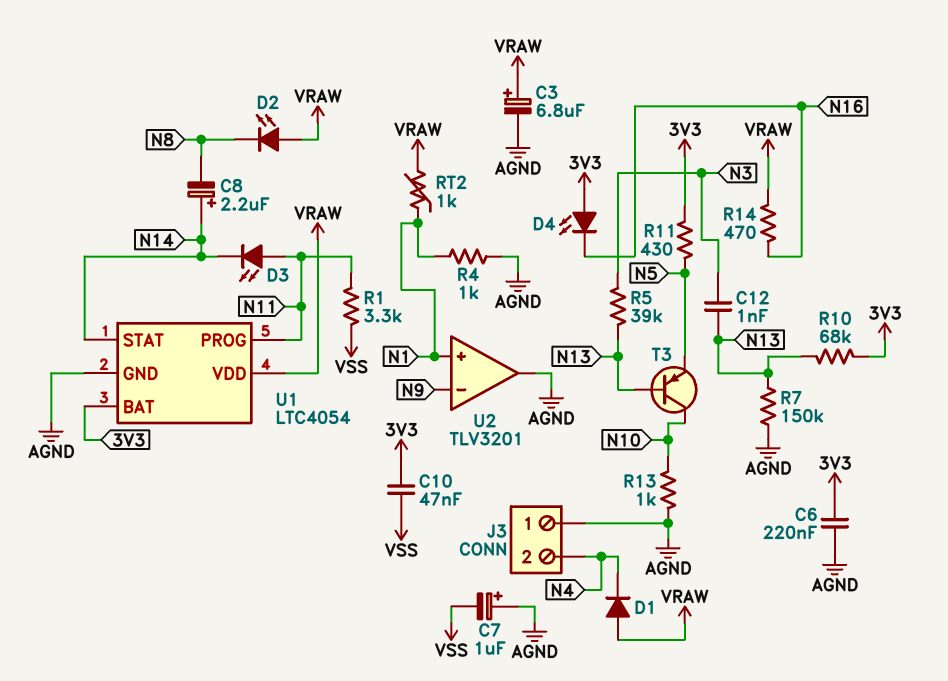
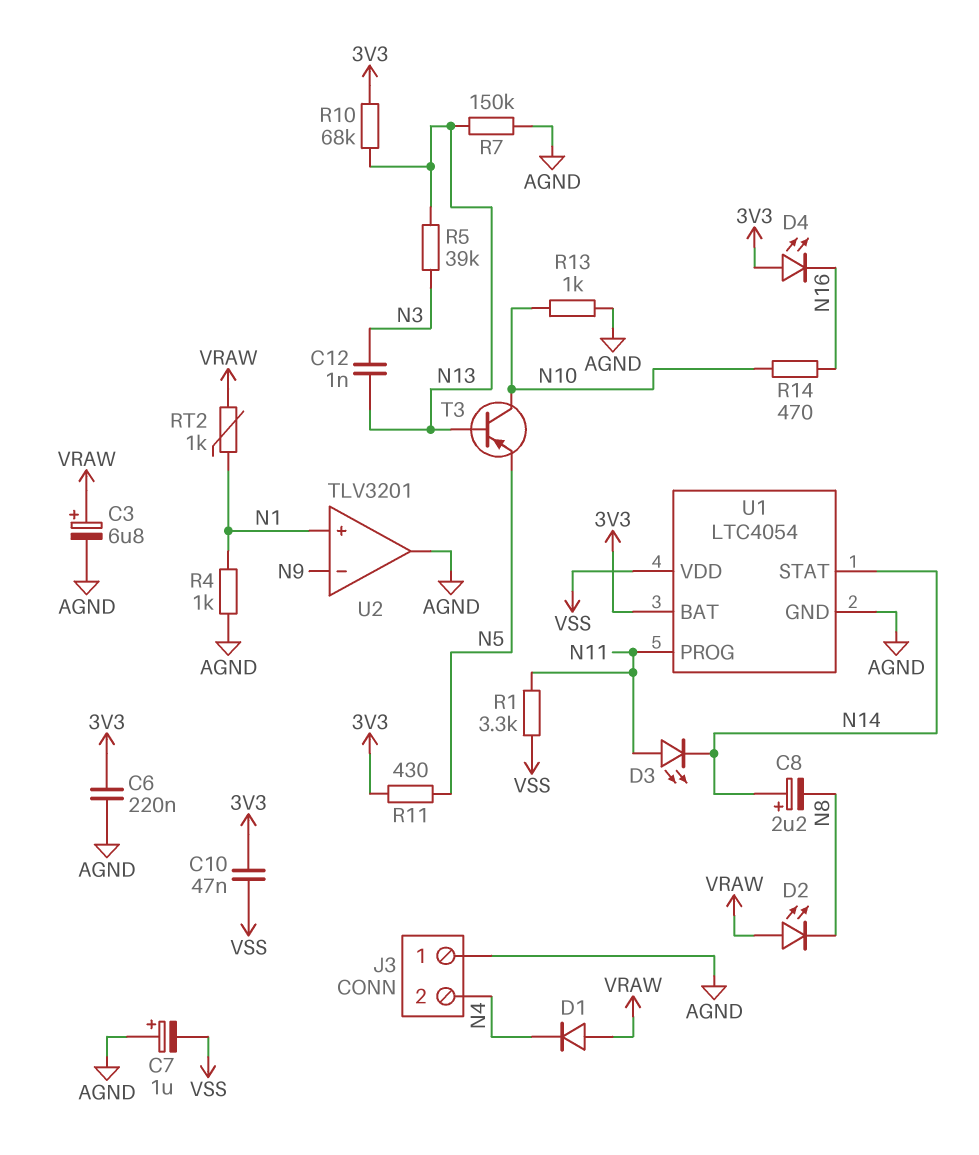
R14: 470 (N16, VRAW) -> 470 (N10, N16)
U1 pin VDD: VRAW -> VSS

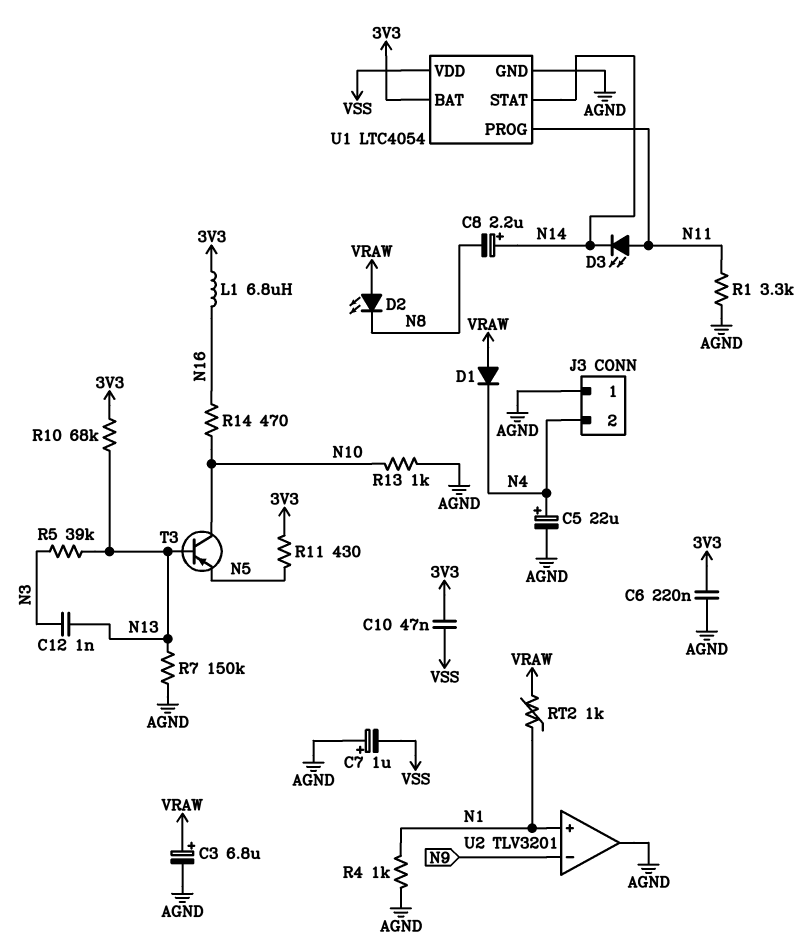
C5: none -> 22uF (plus N4, minus AGND)
D4: LED (A 3V3, K N16) -> none
L1: none -> 6.8uH (3V3, N16)
R1: 3.3k (N11, VSS) -> 3.3k (AGND, N11)

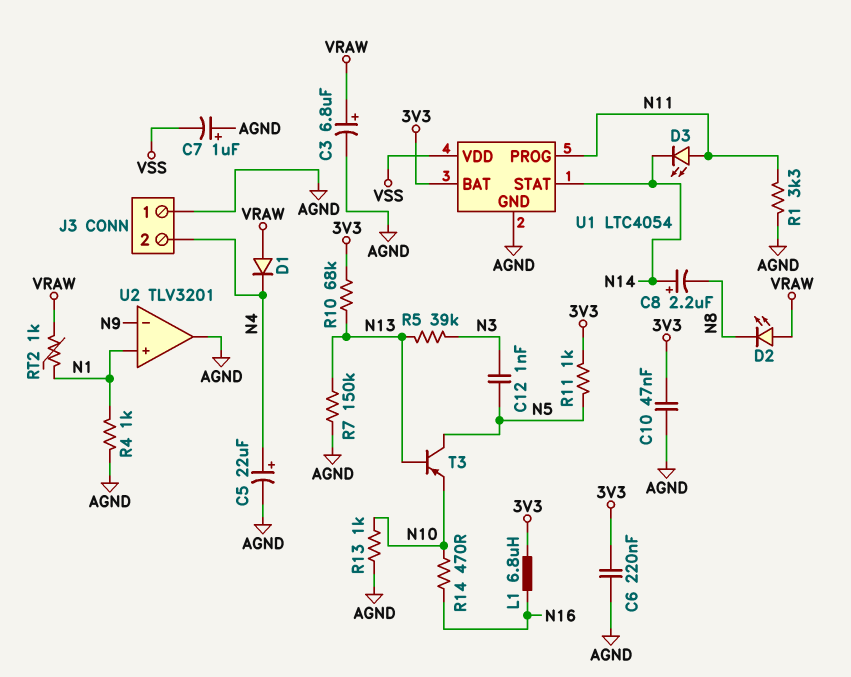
C10: 47nF (3V3, VSS) -> 47nF (3V3, AGND)
C12: 1nF (N3, N13) -> 1nF (N3, N5)
R11: 430 (3V3, N5) -> 1k (3V3, N5)
T3: PNP (B N13, C N10, E N5) -> PNP (B N13, C N5, E N10)

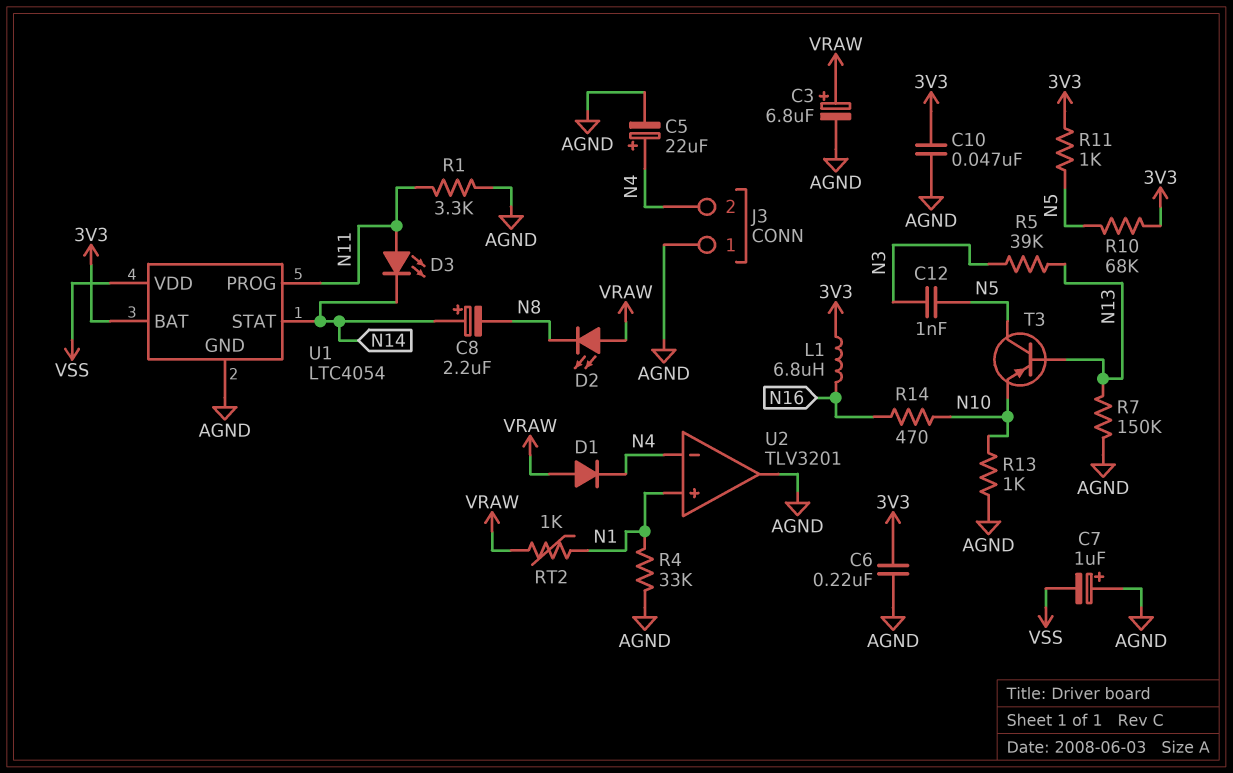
R4: 1k (AGND, N1) -> 33k (AGND, N1)
R10: 68k (3V3, N13) -> 68k (3V3, N5)
U2 pin in-: N9 -> N4

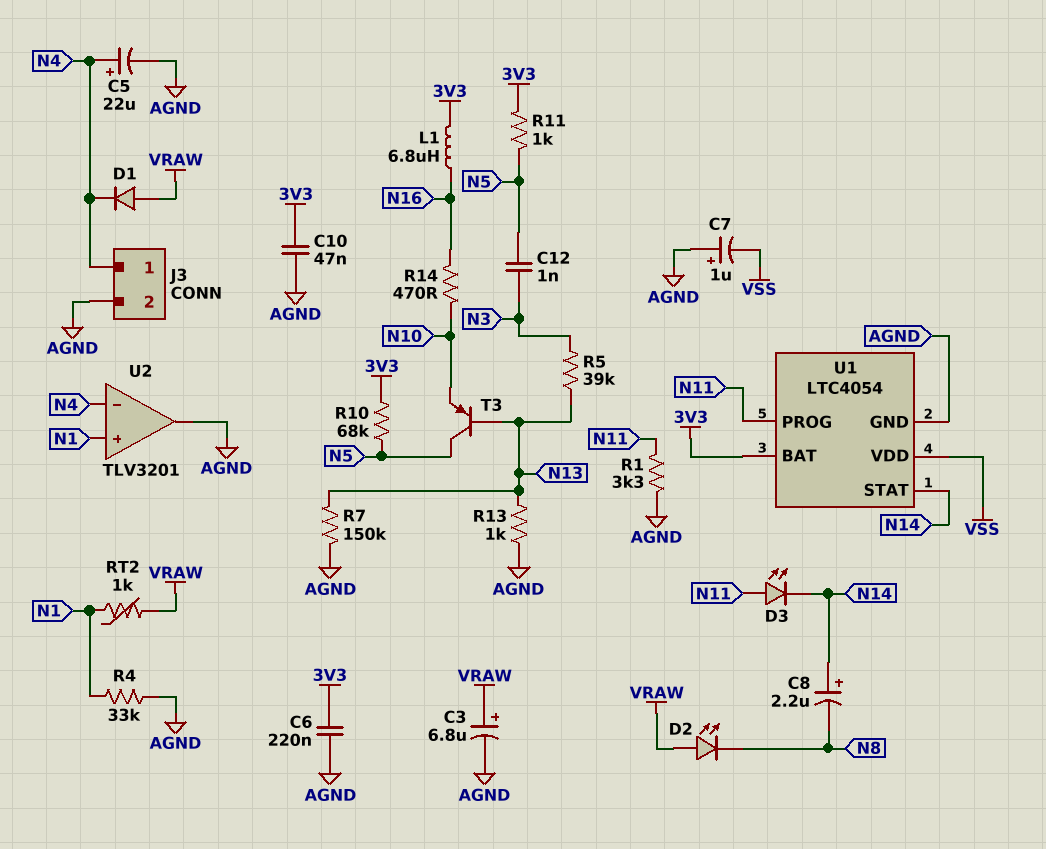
J3 pin 1: AGND -> N4
J3 pin 2: N4 -> AGND
R13: 1k (AGND, N10) -> 1k (AGND, N13)

